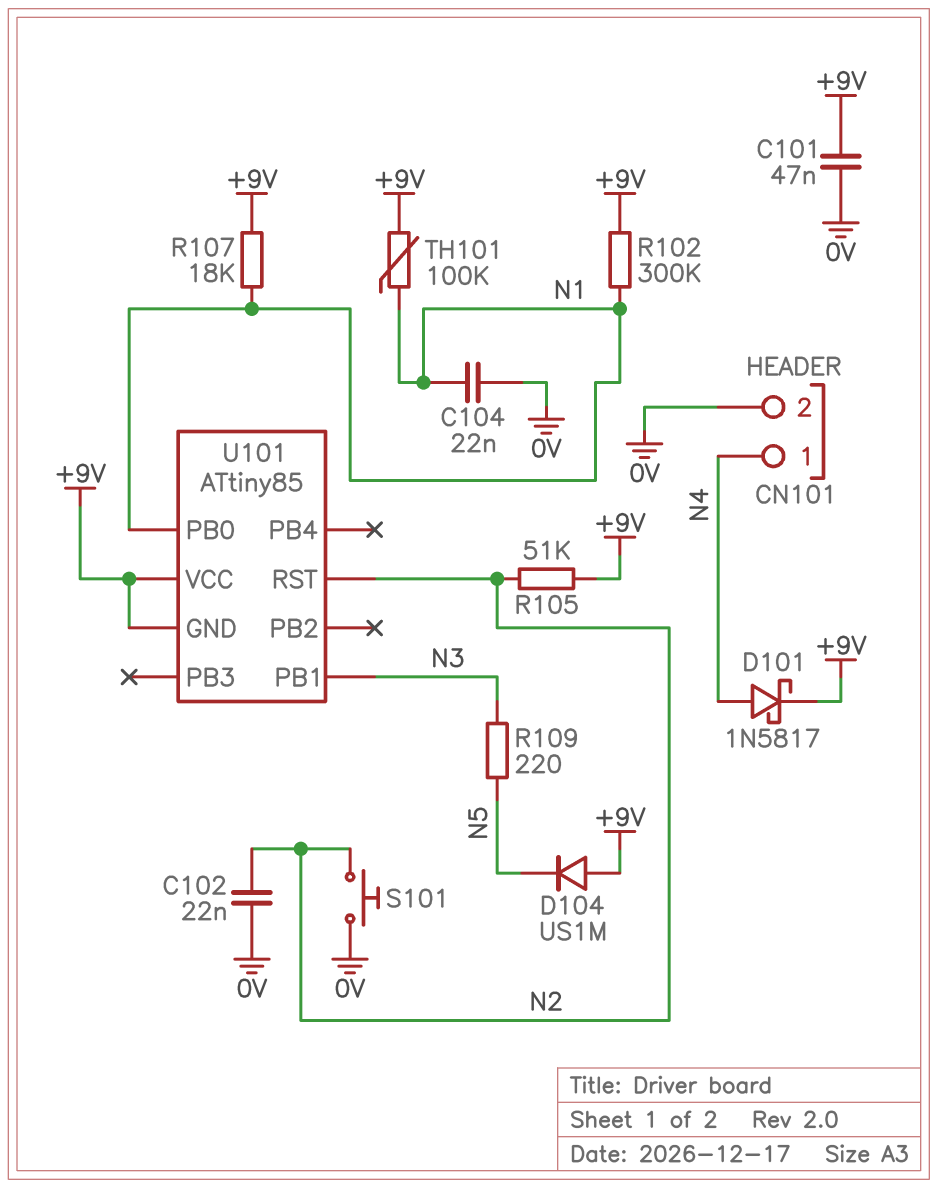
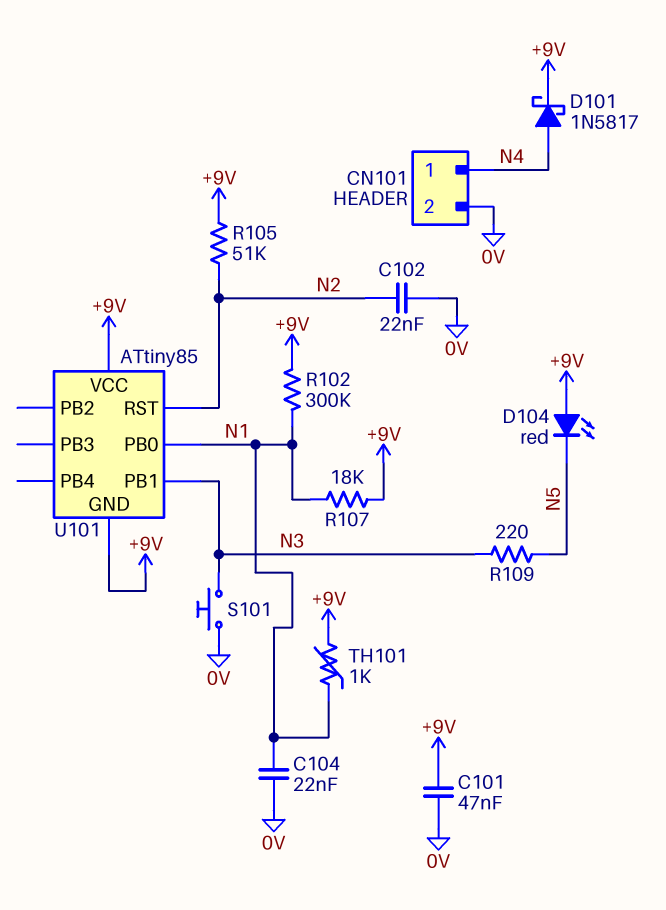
D104: diode US1M (A +9V, K N5) -> LED red (A +9V, K N5)
S101: button (0V, N2) -> button (0V, N3)
TH101: 100k (+9V, N1) -> 1k (+9V, N1)

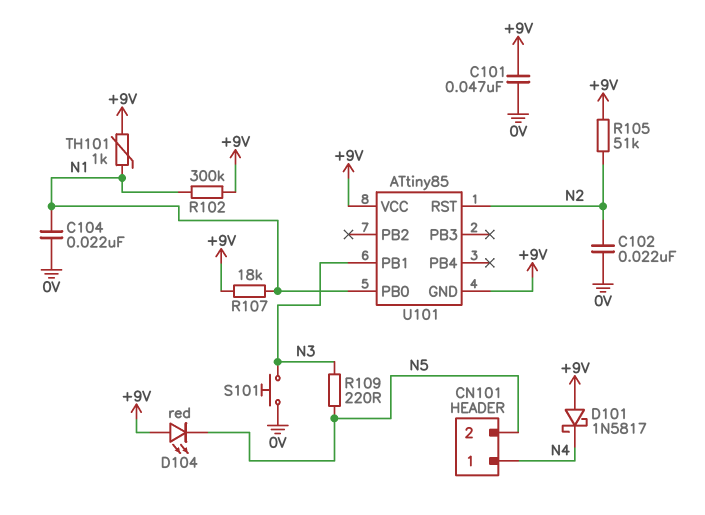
CN101 pin 2: 0V -> N5
D101: schottky 1N5817 (A N4, K +9V) -> schottky 1N5817 (A +9V, K N4)

